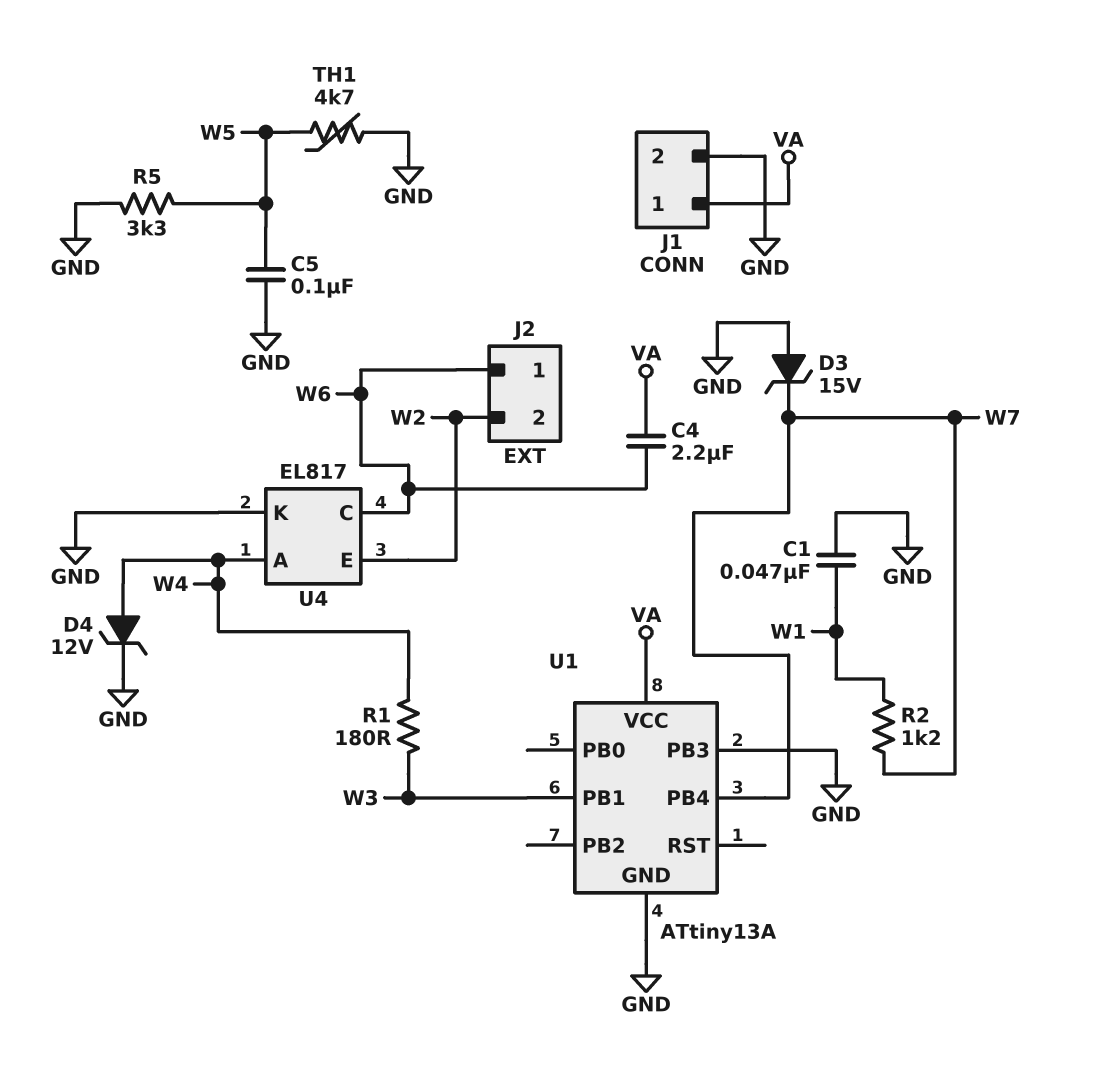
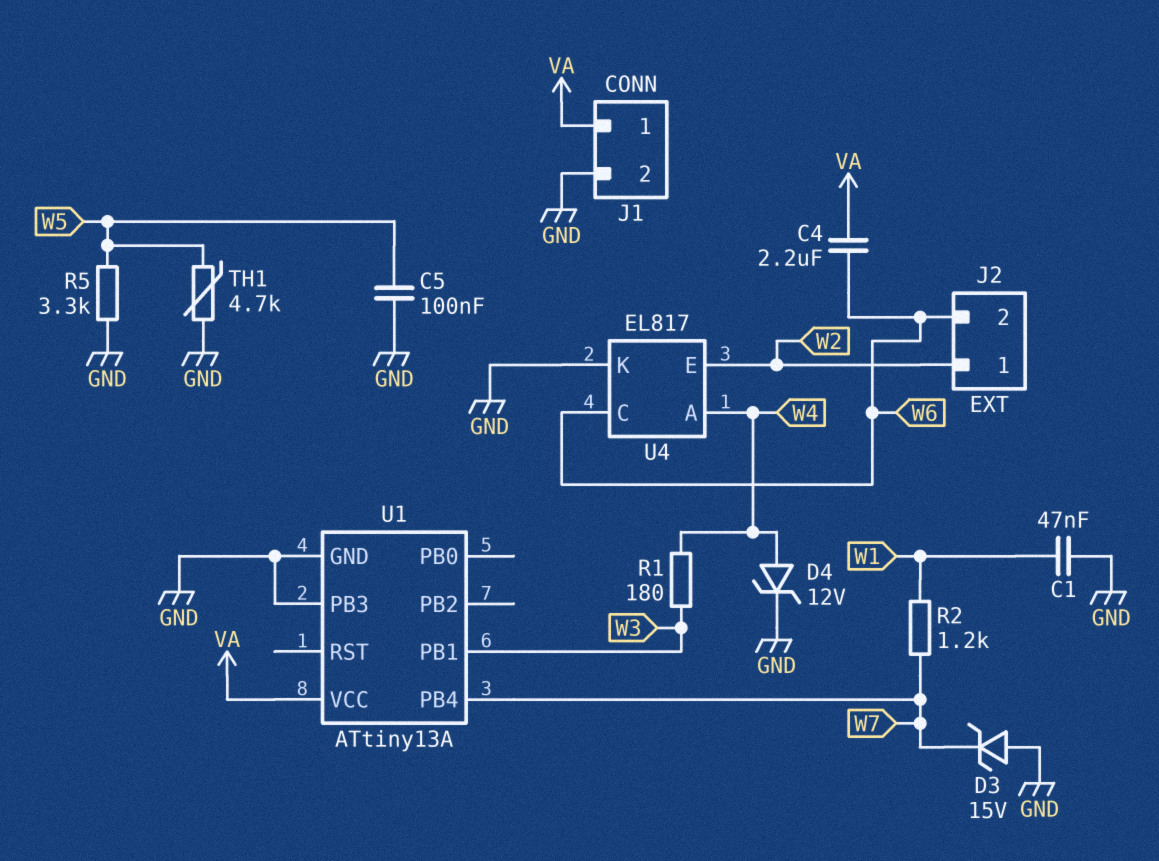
J2 pin 1: W6 -> W2
J2 pin 2: W2 -> W6

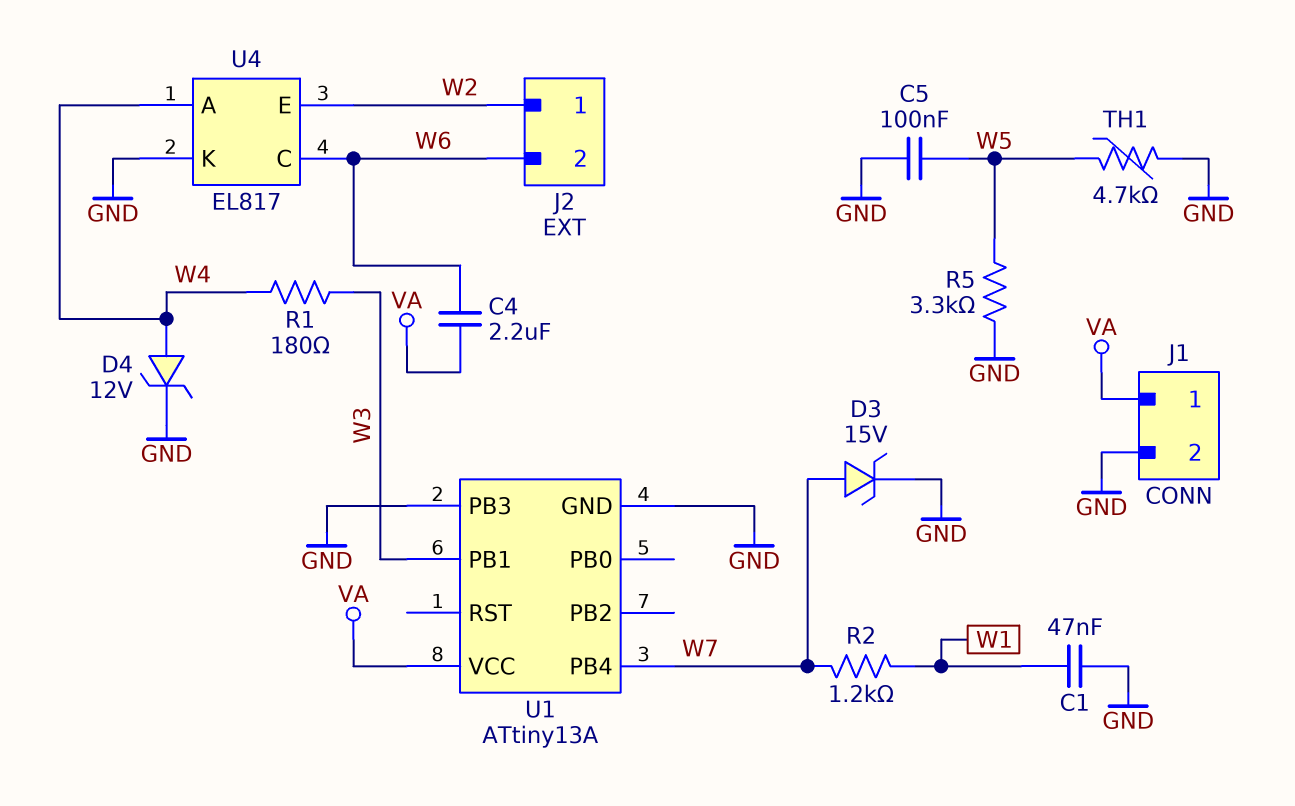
D3: zener 15V (A GND, K W7) -> zener 15V (A W7, K GND)

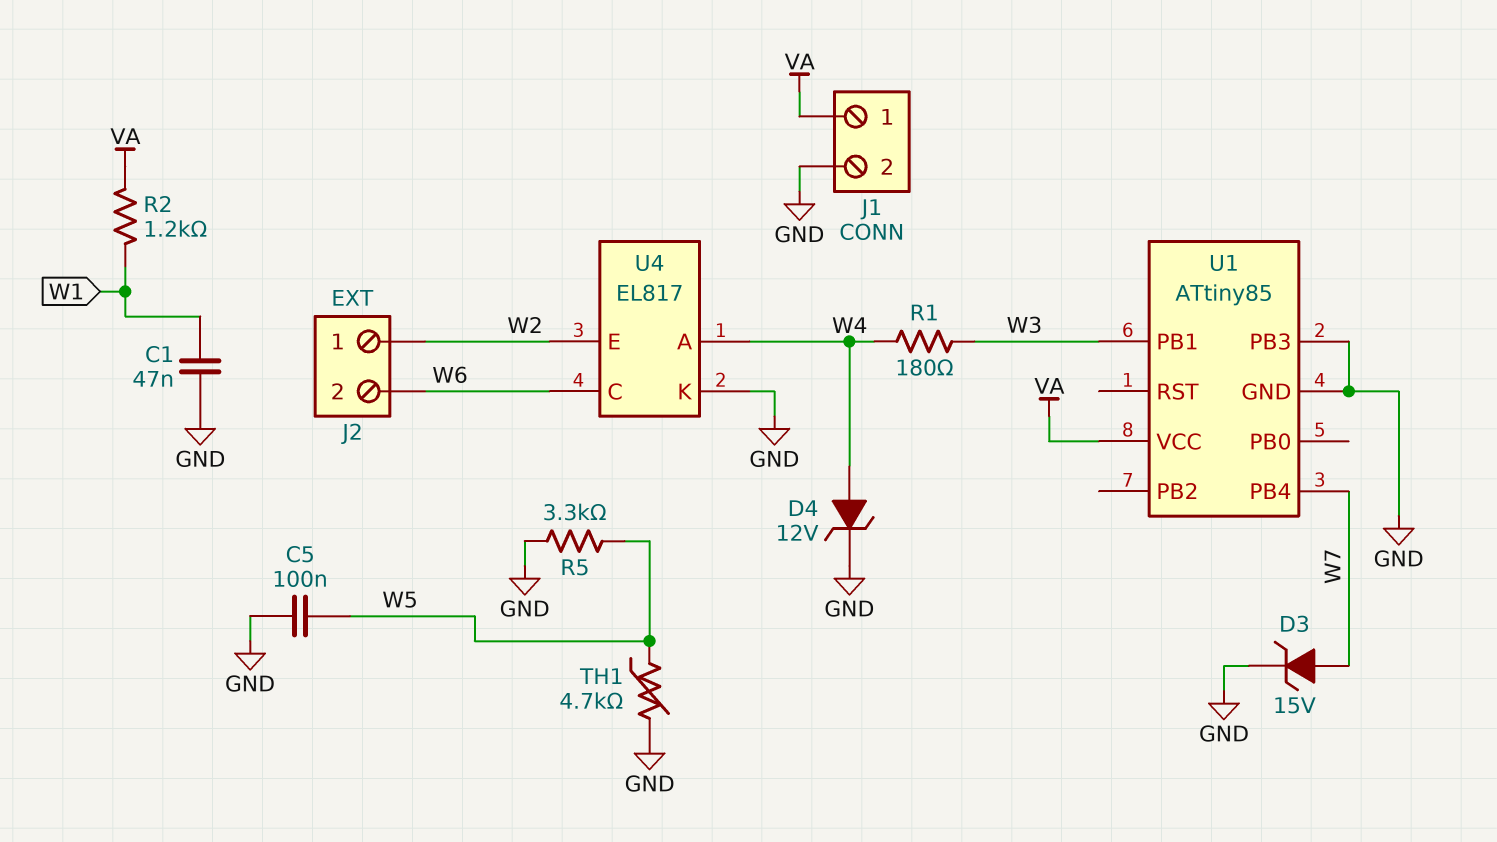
C4: 2.2uF (VA, W6) -> none
R2: 1.2k (W1, W7) -> 1.2k (VA, W1)
U1: ATtiny13A -> ATtiny85

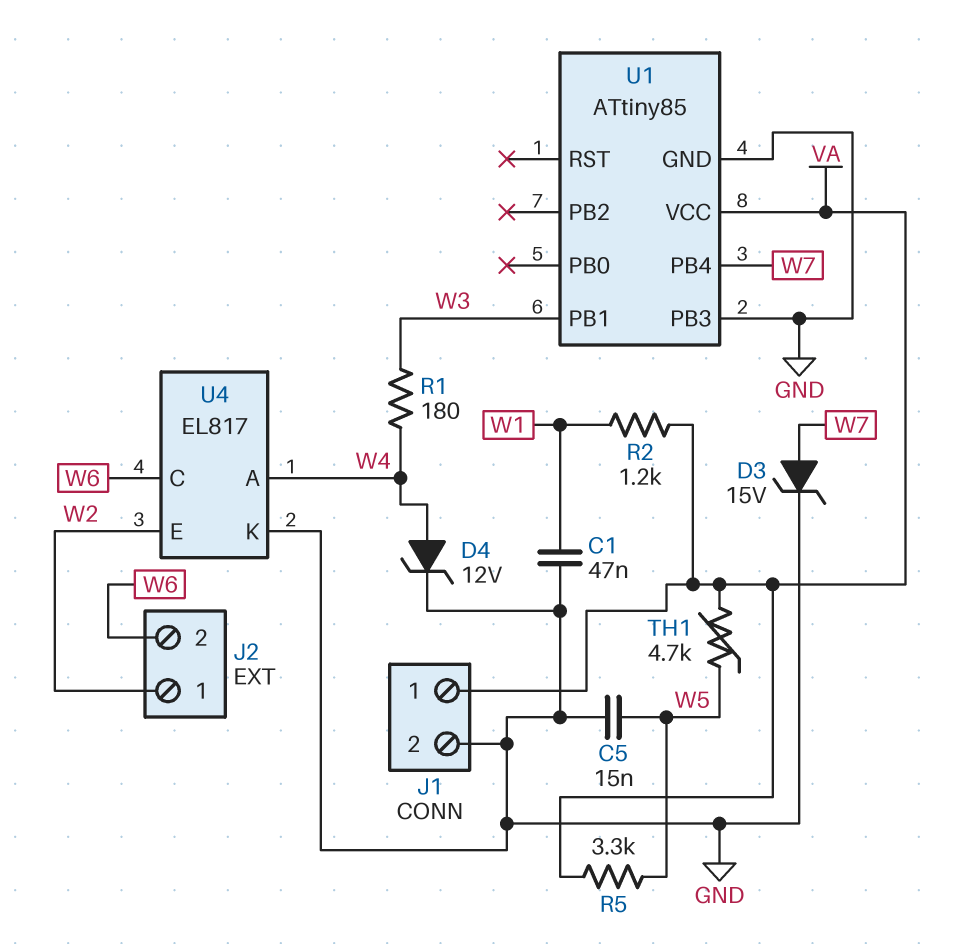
C5: 100nF (GND, W5) -> 15nF (GND, W5)
R5: 3.3k (GND, W5) -> 3.3k (VA, W5)
TH1: 4.7k (GND, W5) -> 4.7k (VA, W5)

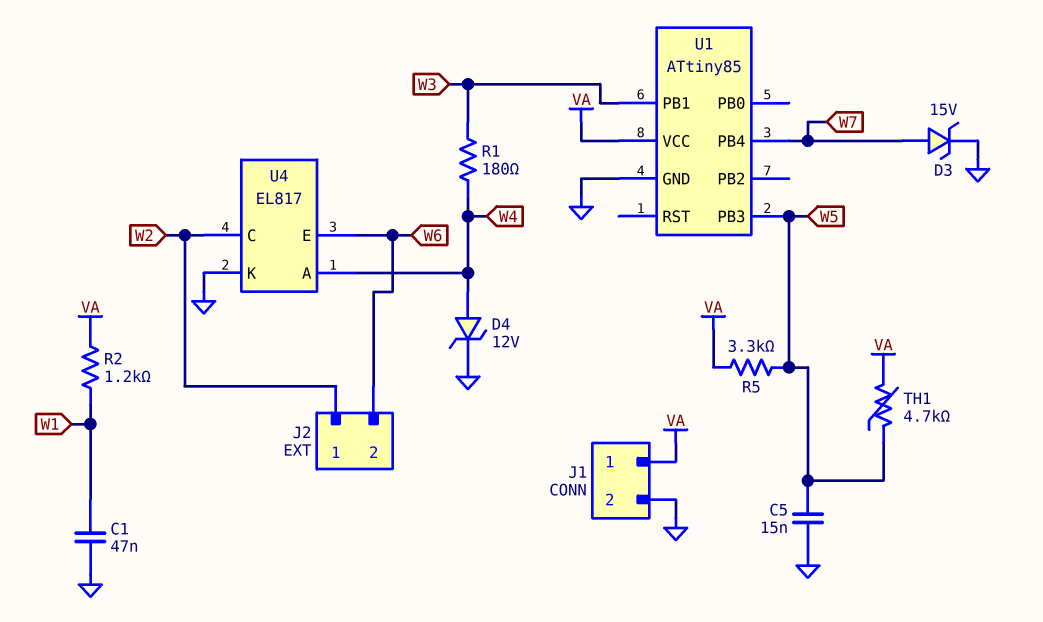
U1 pin PB3: GND -> W5
U4 pin C: W6 -> W2
U4 pin E: W2 -> W6

